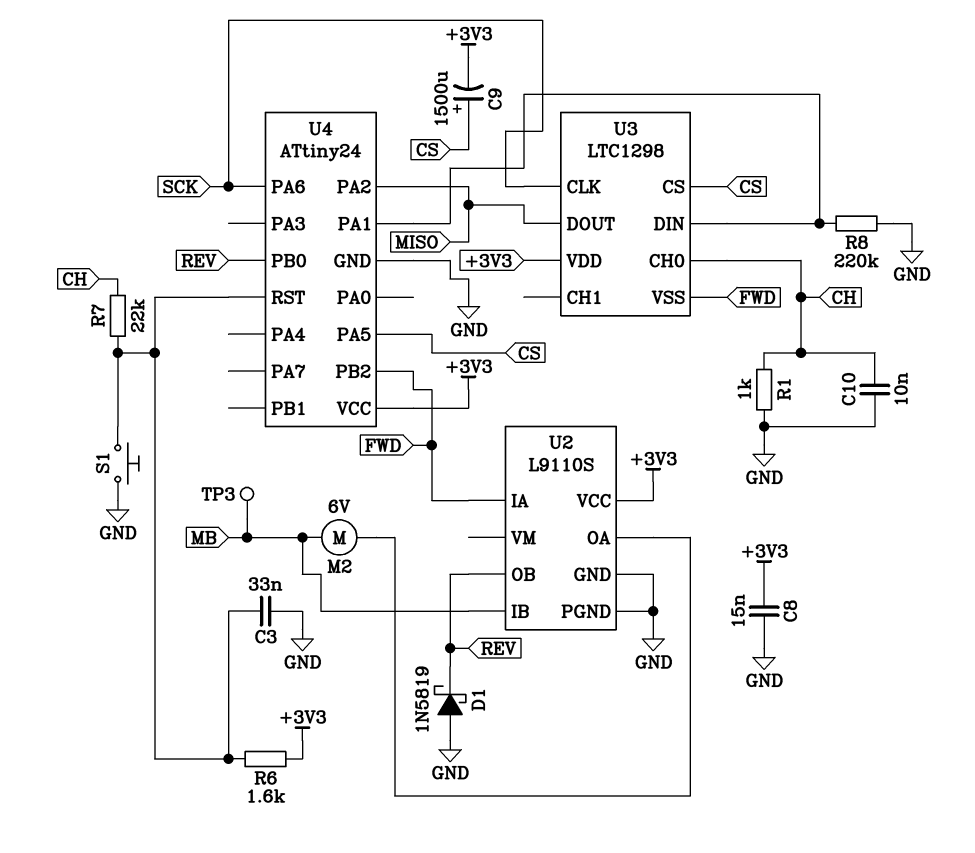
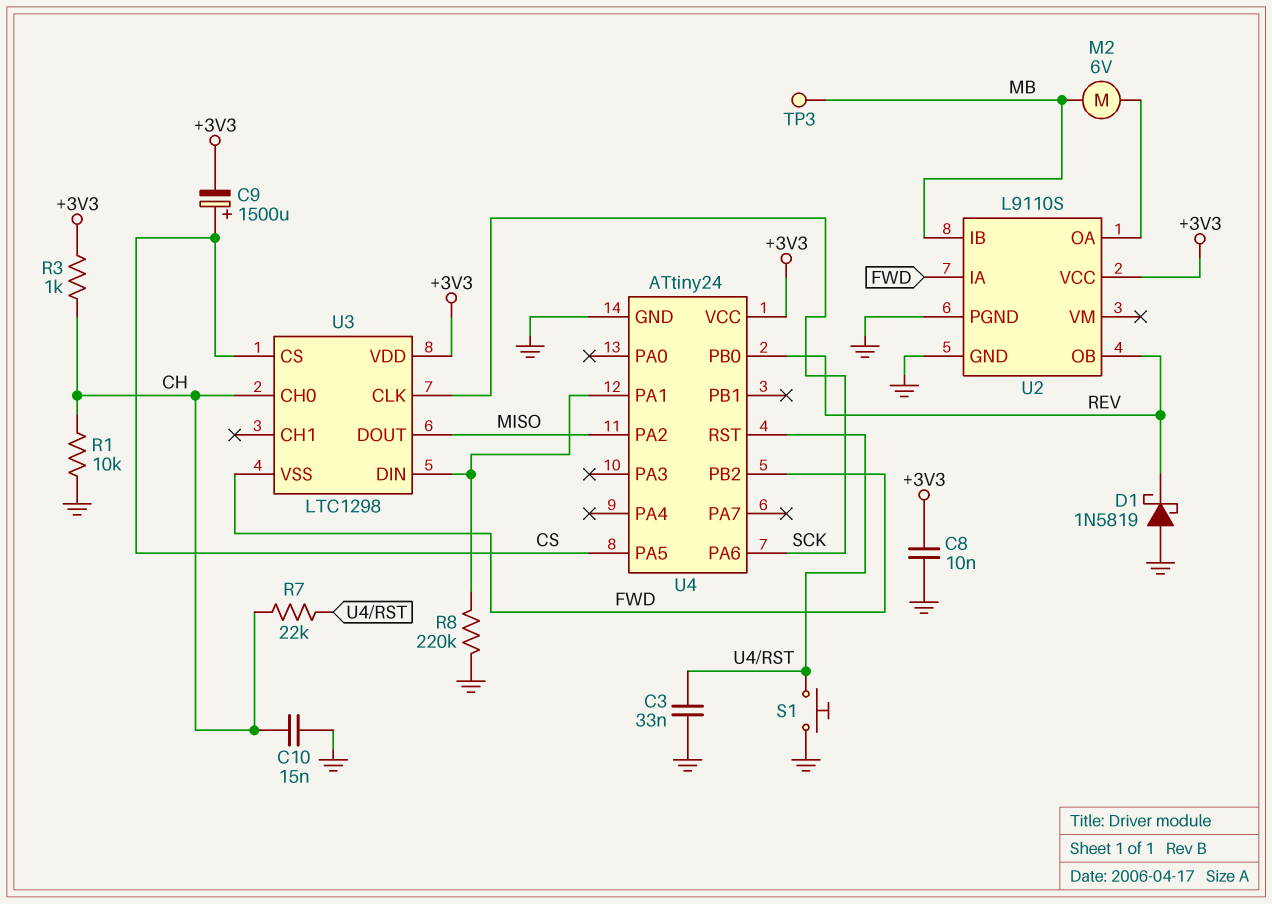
C8: 15nF (+3V3, GND) -> 10nF (+3V3, GND)
C10: 10nF (CH, GND) -> 15nF (CH, GND)
R1: 1k (CH, GND) -> 10k (CH, GND)
R3: none -> 1k (+3V3, CH)
R6: 1.6k (+3V3, U4/RST) -> none

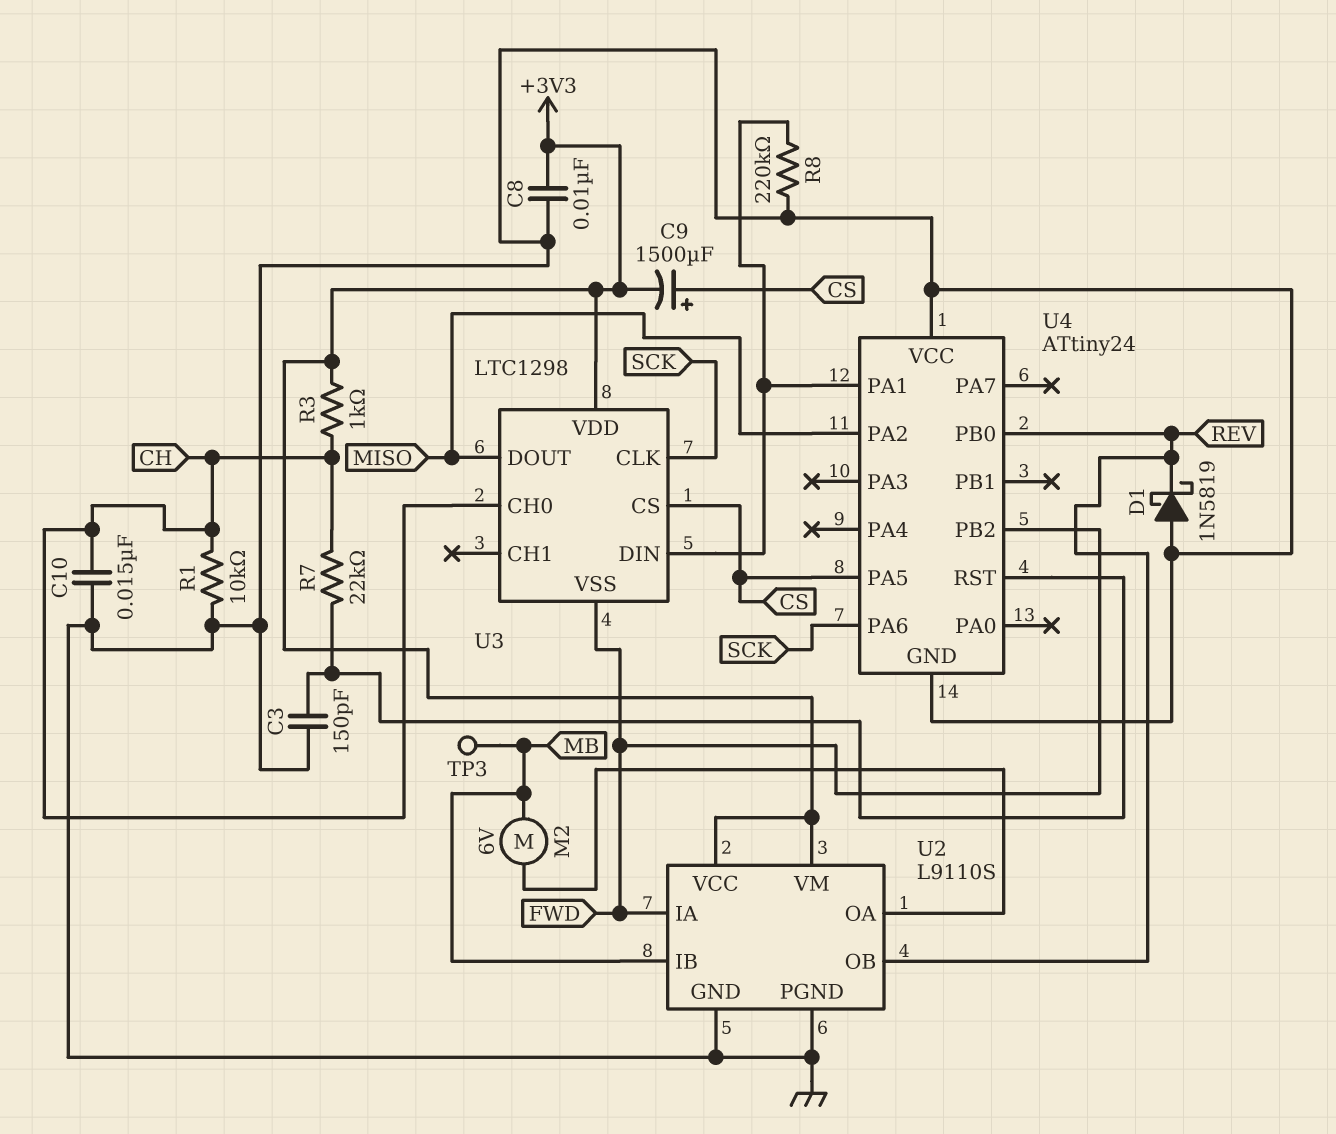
C3: 33nF (GND, U4/RST) -> 150pF (GND, U4/RST)
S1: button (GND, U4/RST) -> none
U2 pin VM: none -> +3V3
U4 pin VCC: +3V3 -> GND

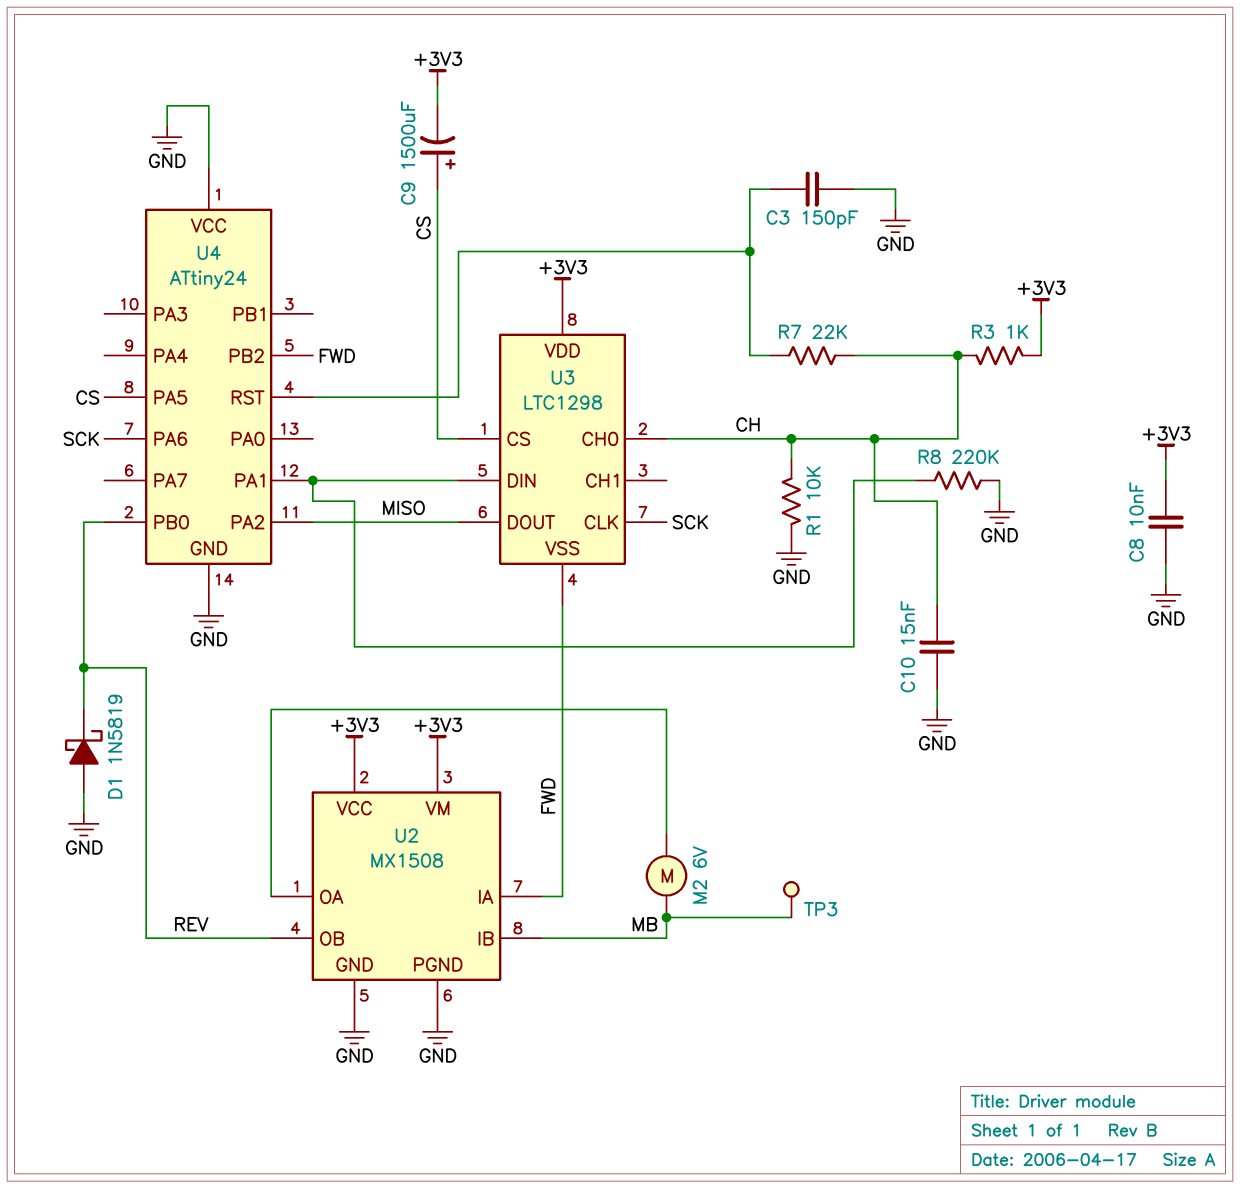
U2: L9110S -> MX1508

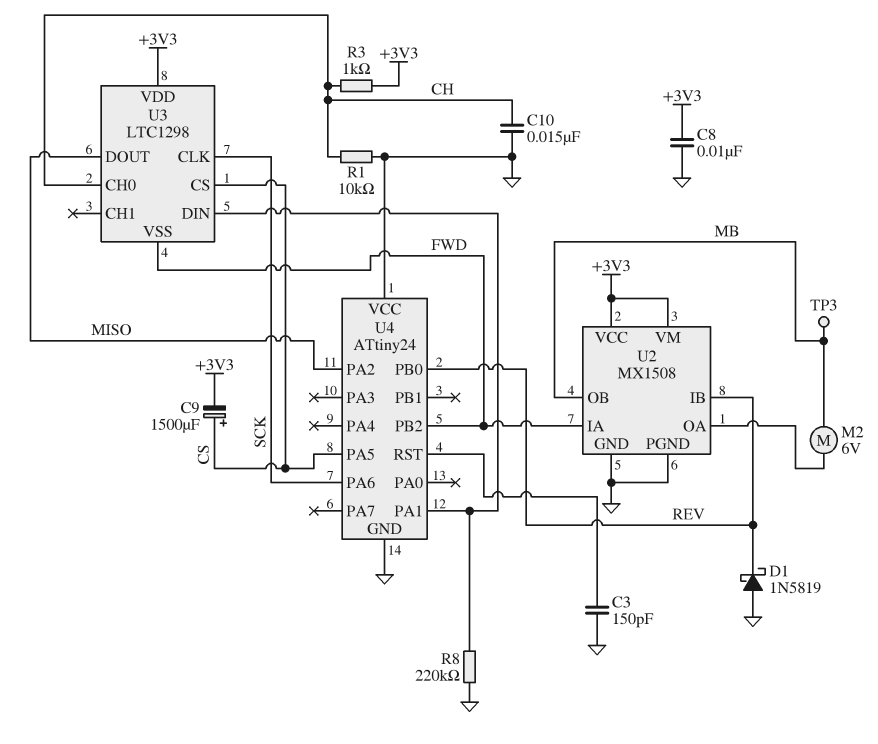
R7: 22k (CH, U4/RST) -> none
U2 pin IB: MB -> REV
U2 pin OB: REV -> MB

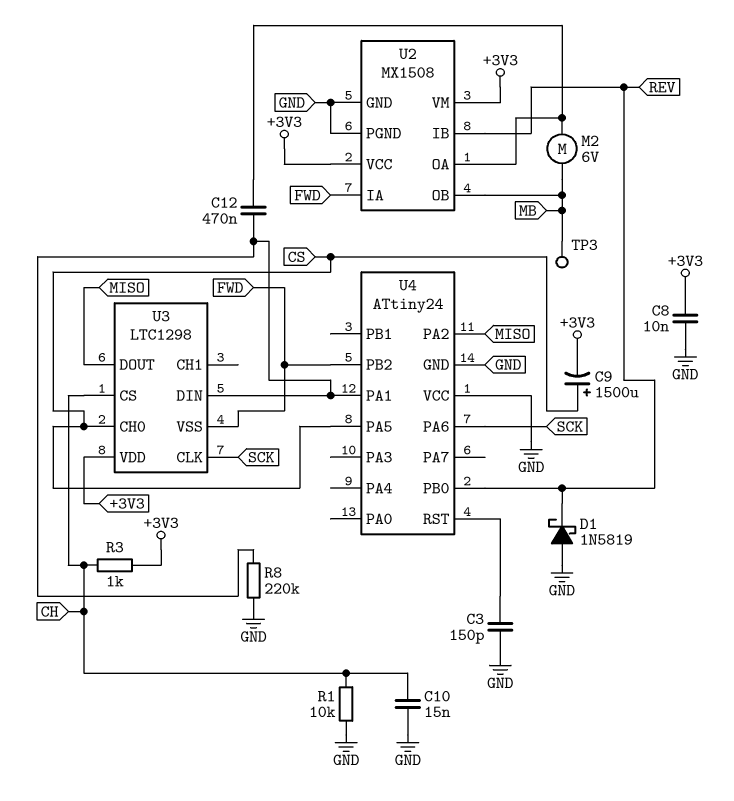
C12: none -> 470nF (U2/OA, U3/DIN)
U3 pin CH0: CH -> CS
U3 pin CS: CS -> CH

